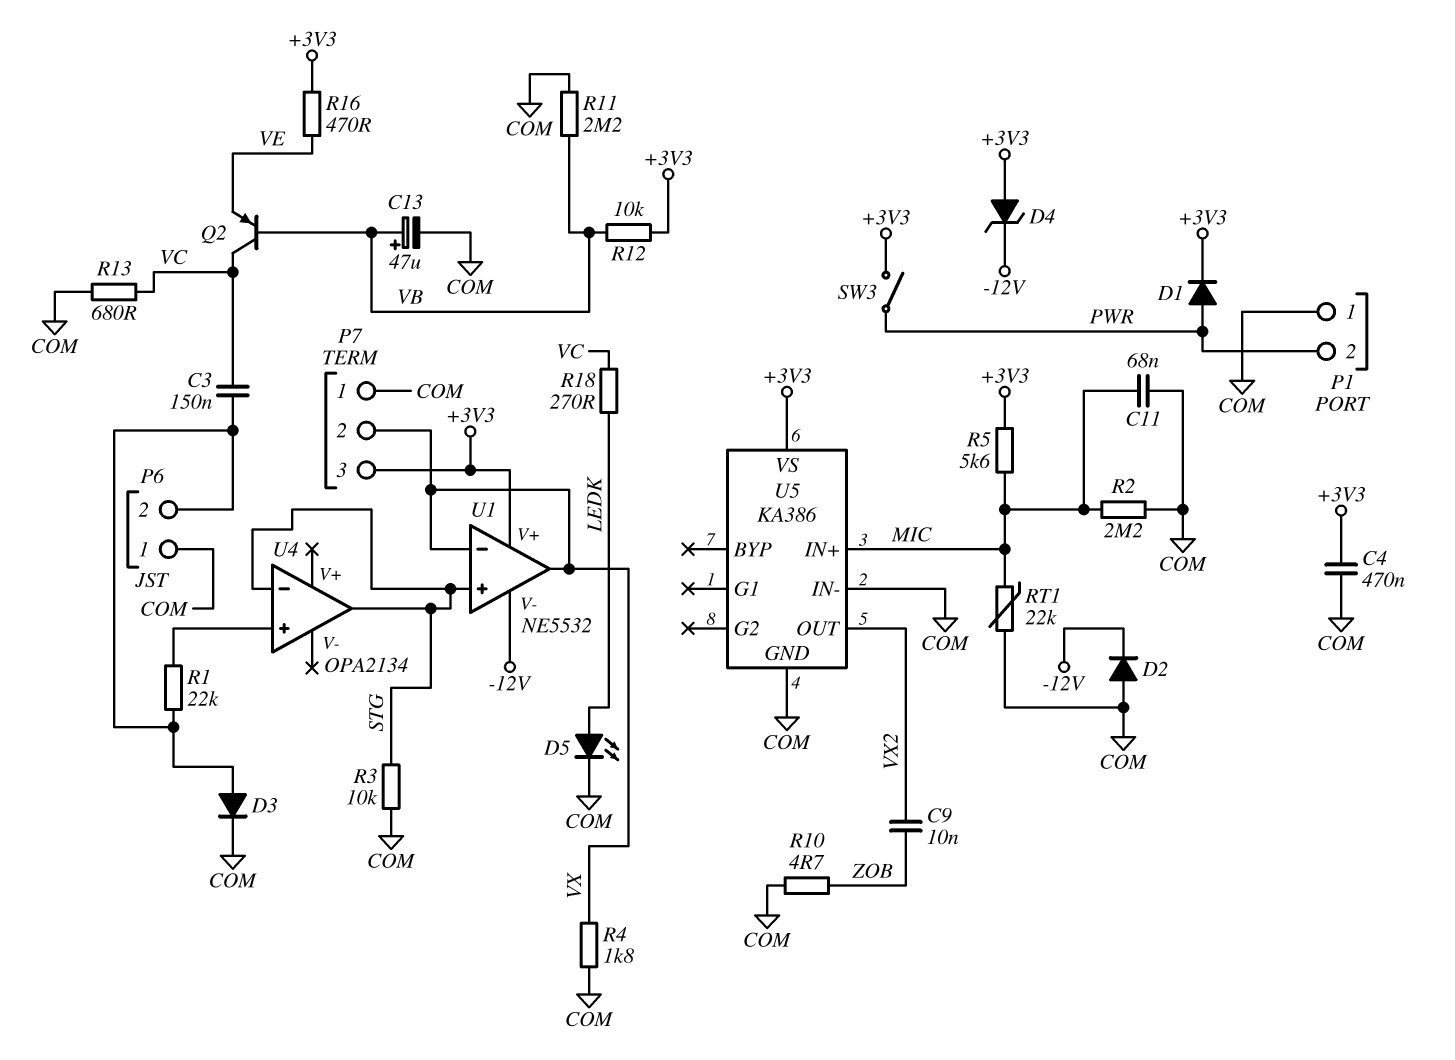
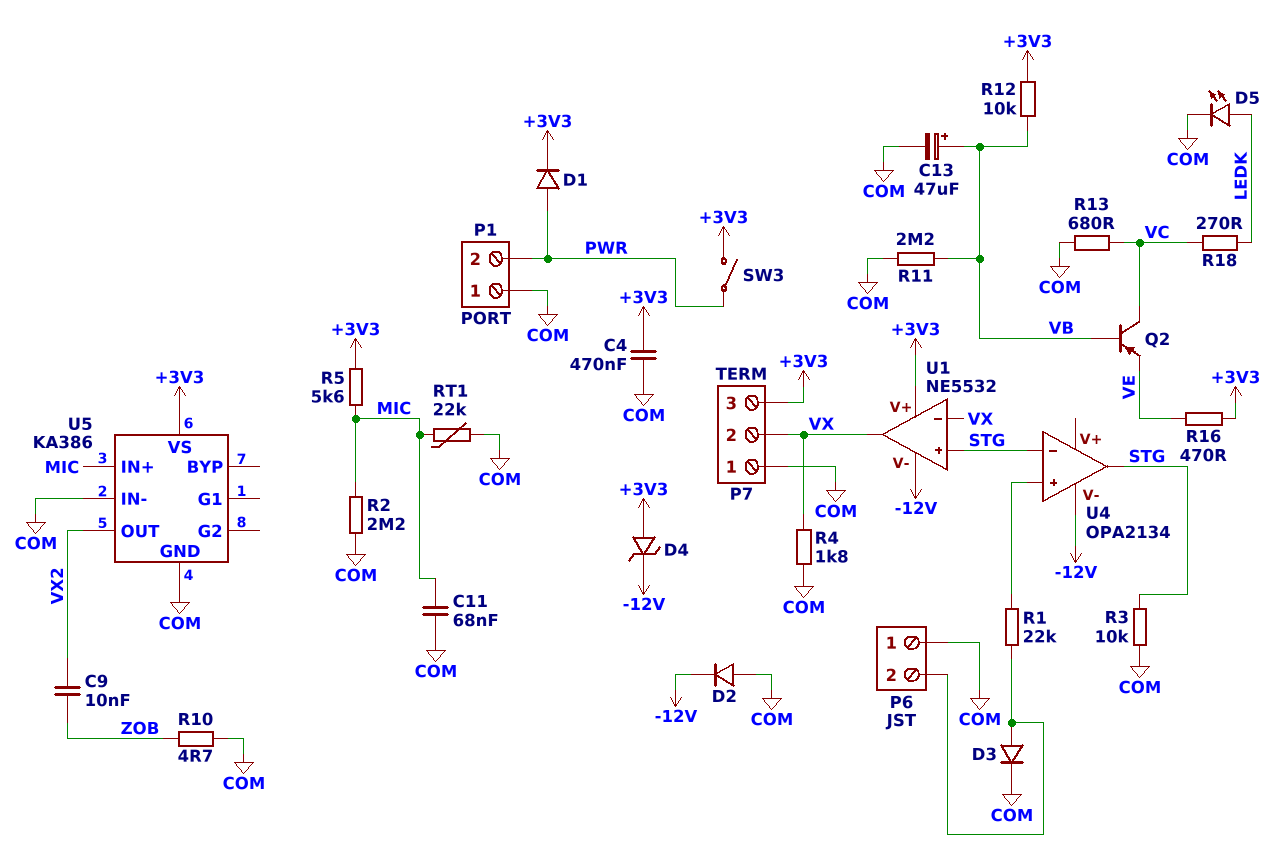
C3: 150nF (P6/2, VC) -> none
U4 pin V-: none -> -12V

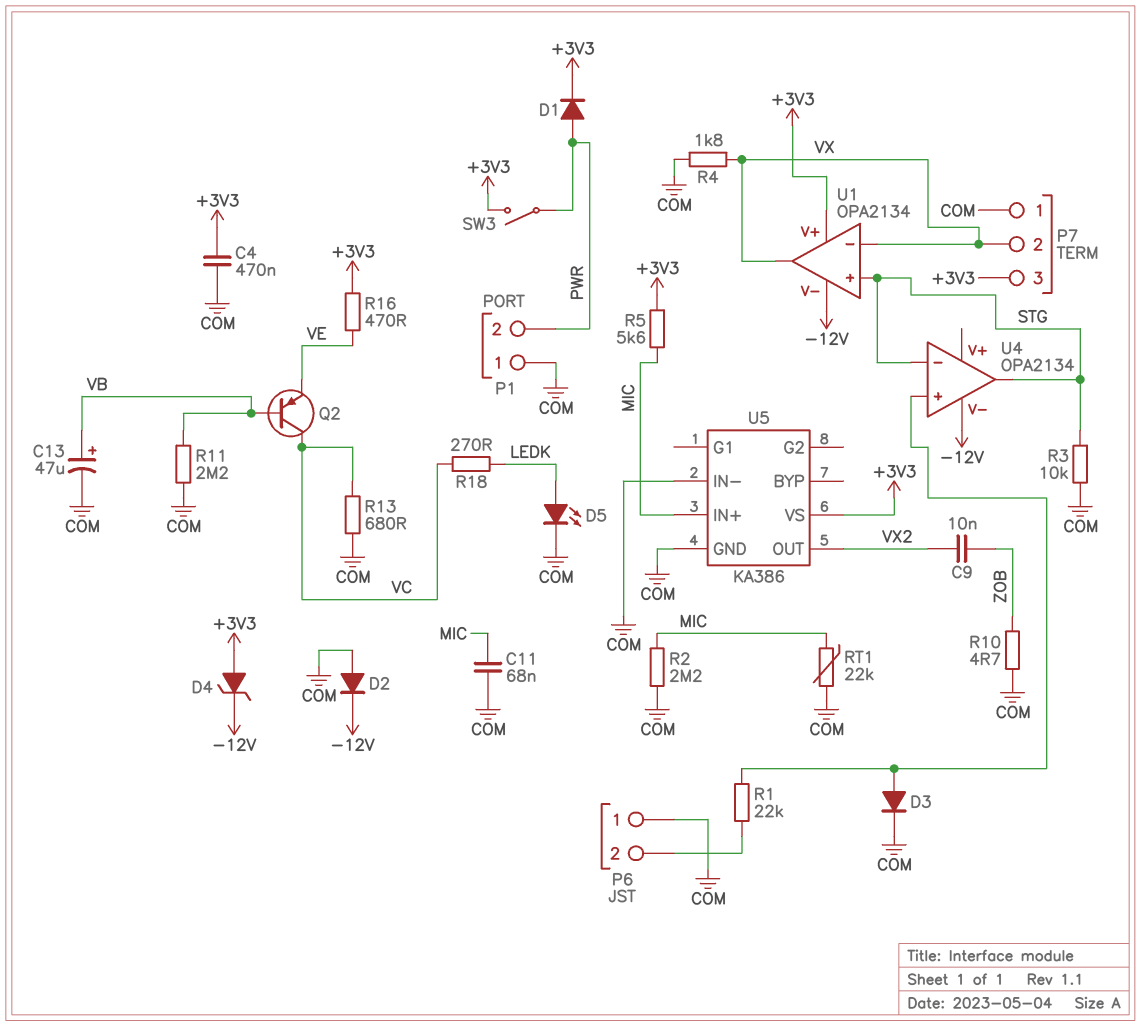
D3: diode (A P6/2, K COM) -> diode (A U4/in+, K COM)
R12: 10k (+3V3, VB) -> none
U1: NE5532 -> OPA2134

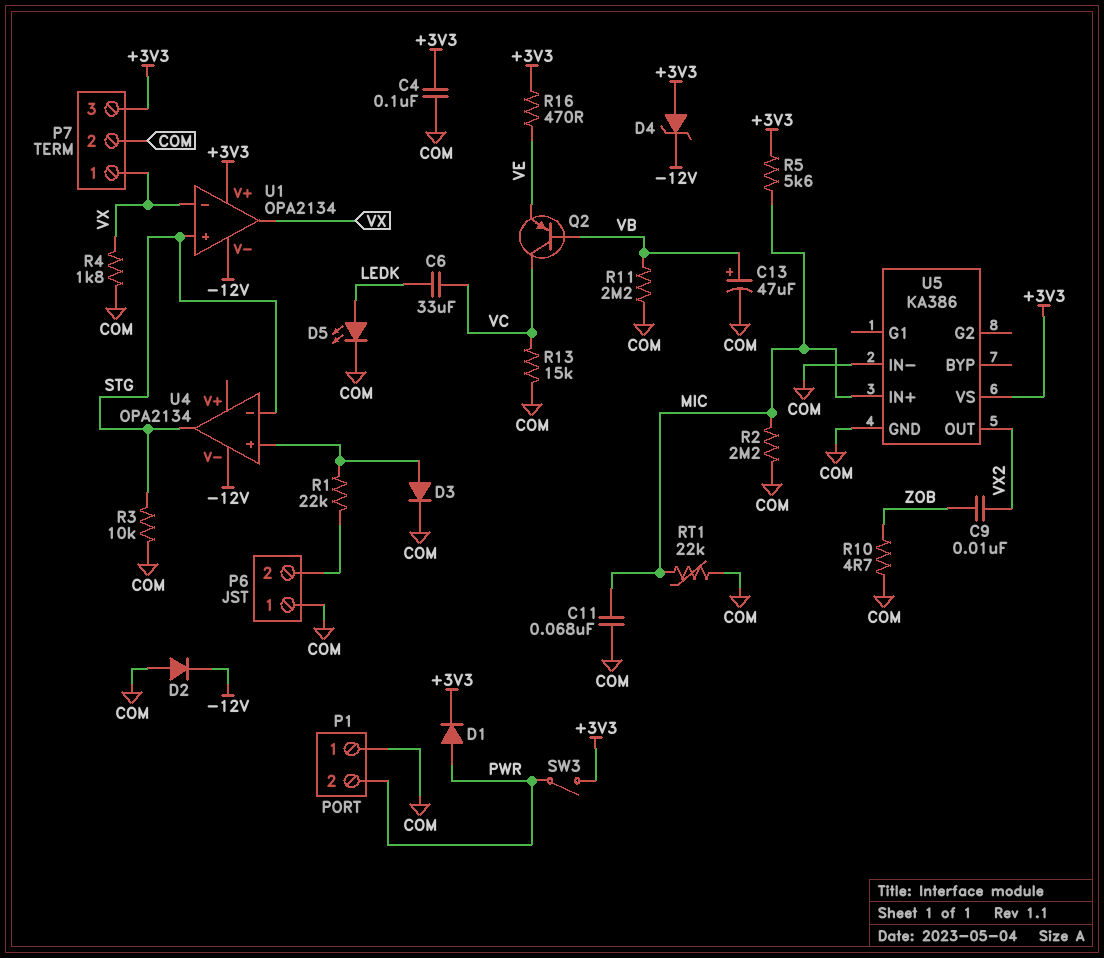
C4: 470nF (+3V3, COM) -> 100nF (+3V3, COM)
C6: none -> 33uF (LEDK, VC)
P7 pin 1: COM -> VX
P7 pin 2: VX -> COM
R13: 680 (COM, VC) -> 15k (COM, VC)
R18: 270 (LEDK, VC) -> none

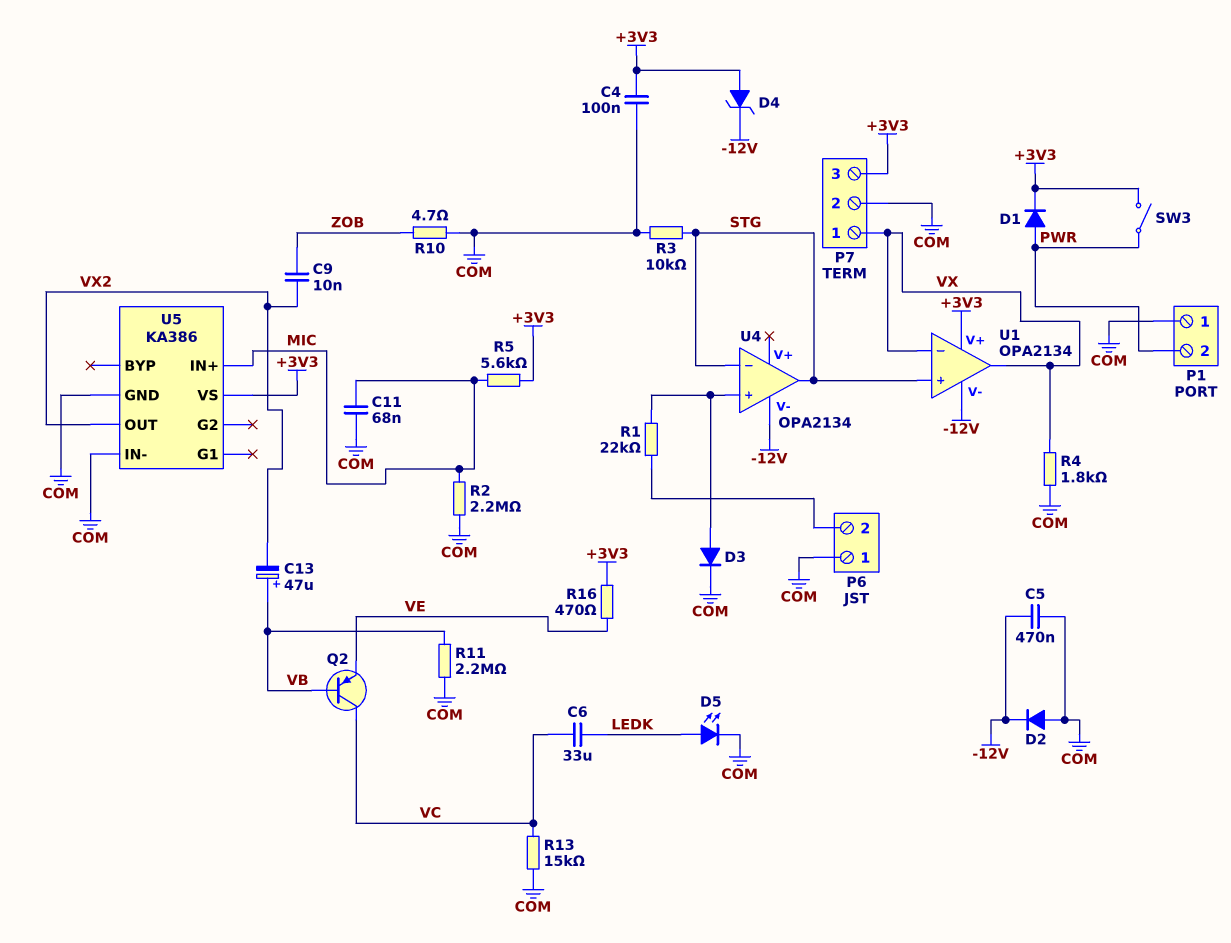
C5: none -> 470nF (-12V, COM)
C13: 47uF (plus VB, minus COM) -> 47uF (plus VB, minus VX2)
RT1: 22k (COM, MIC) -> none

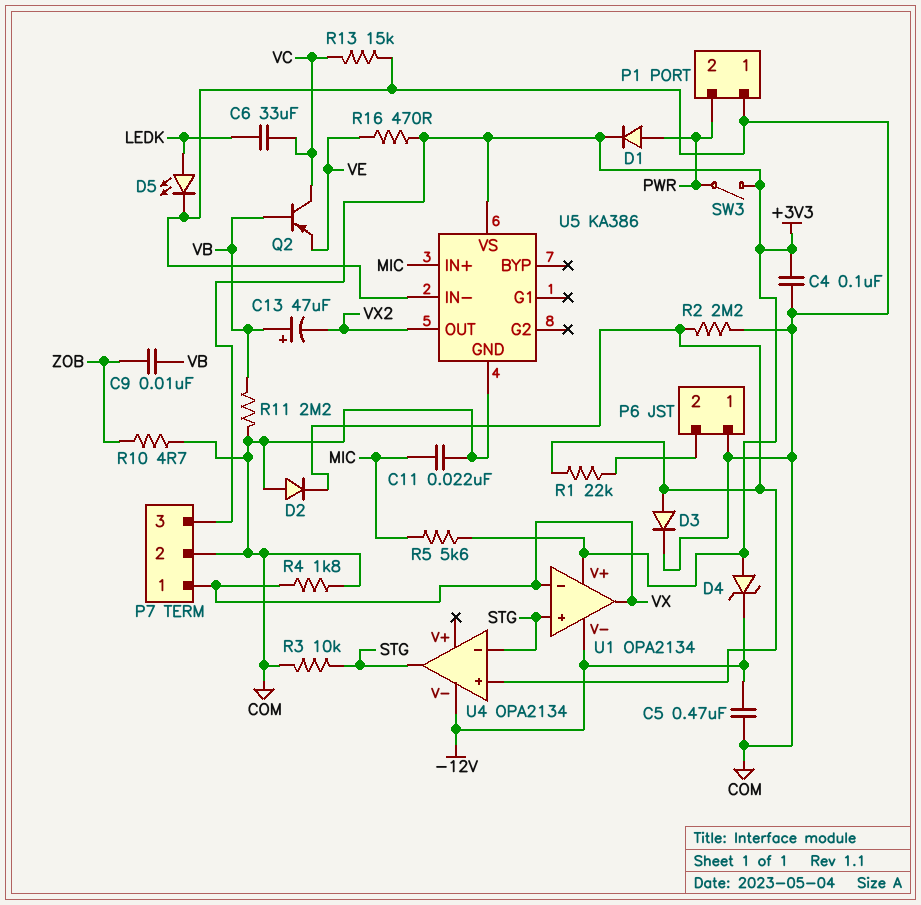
C9: 10nF (VX2, ZOB) -> 10nF (VB, ZOB)
C11: 68nF (COM, MIC) -> 22nF (COM, MIC)
D2: diode (A COM, K -12V) -> diode (A COM, K U4/in+)
R2: 2.2M (COM, MIC) -> 2.2M (COM, U4/in+)

